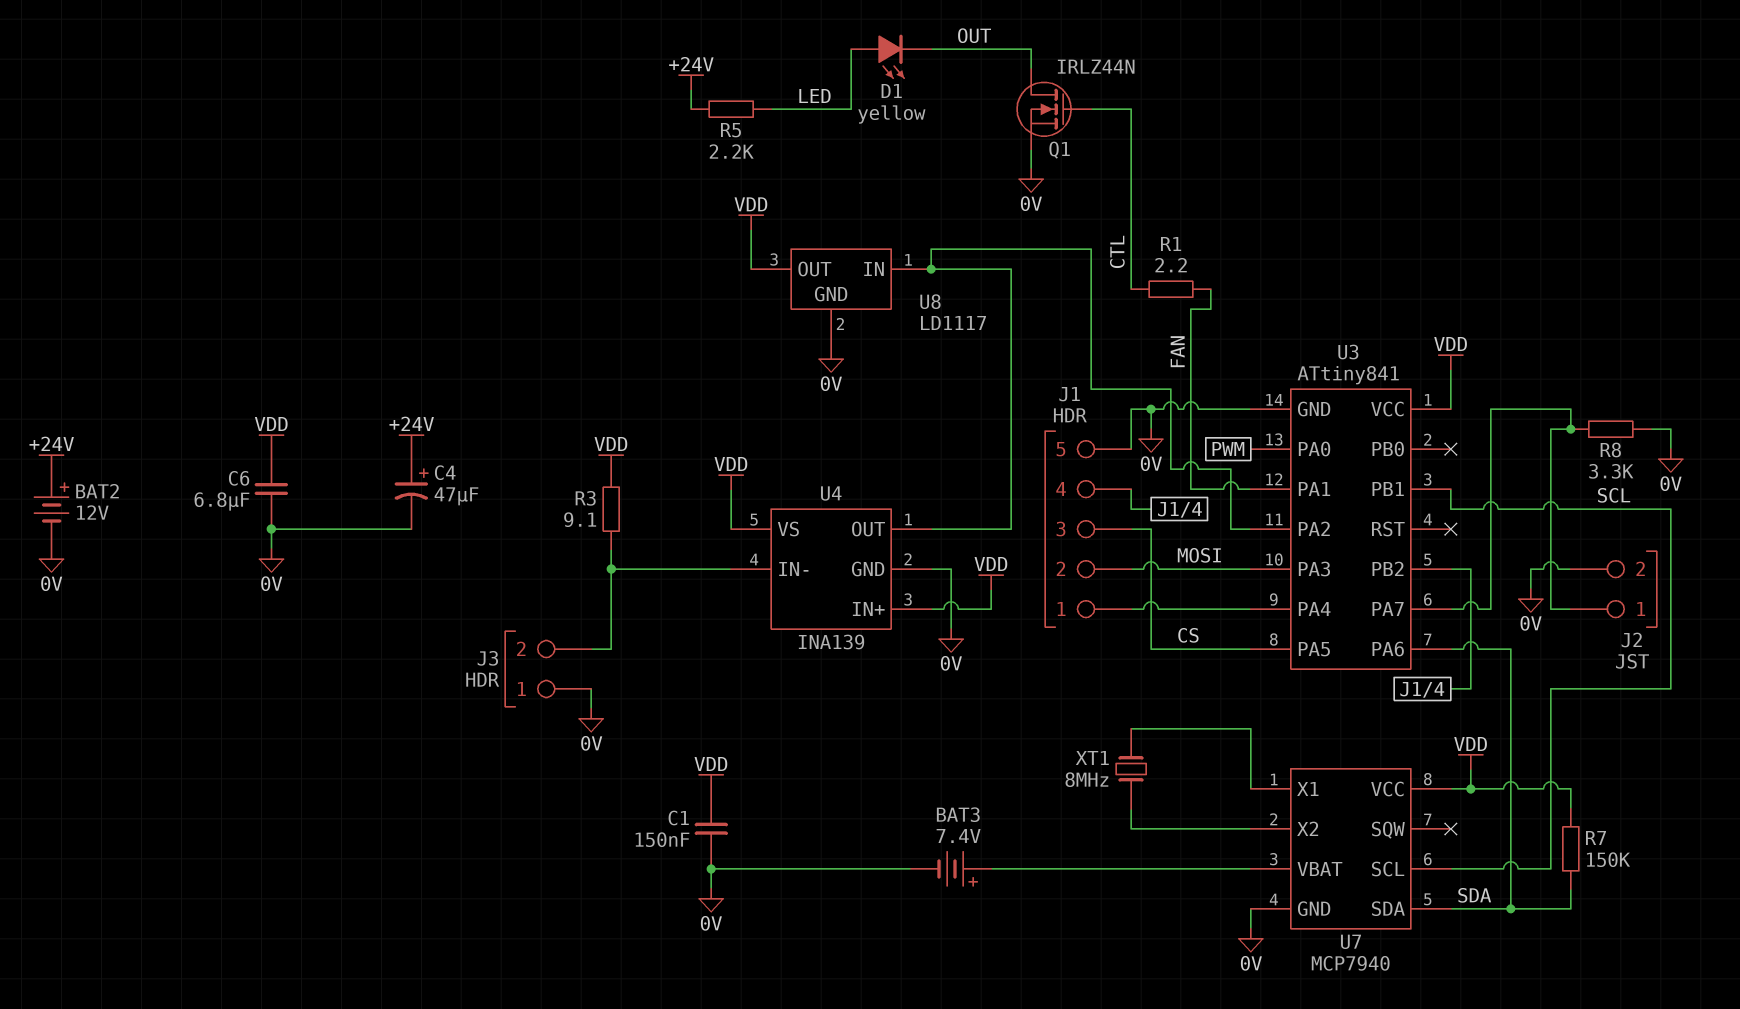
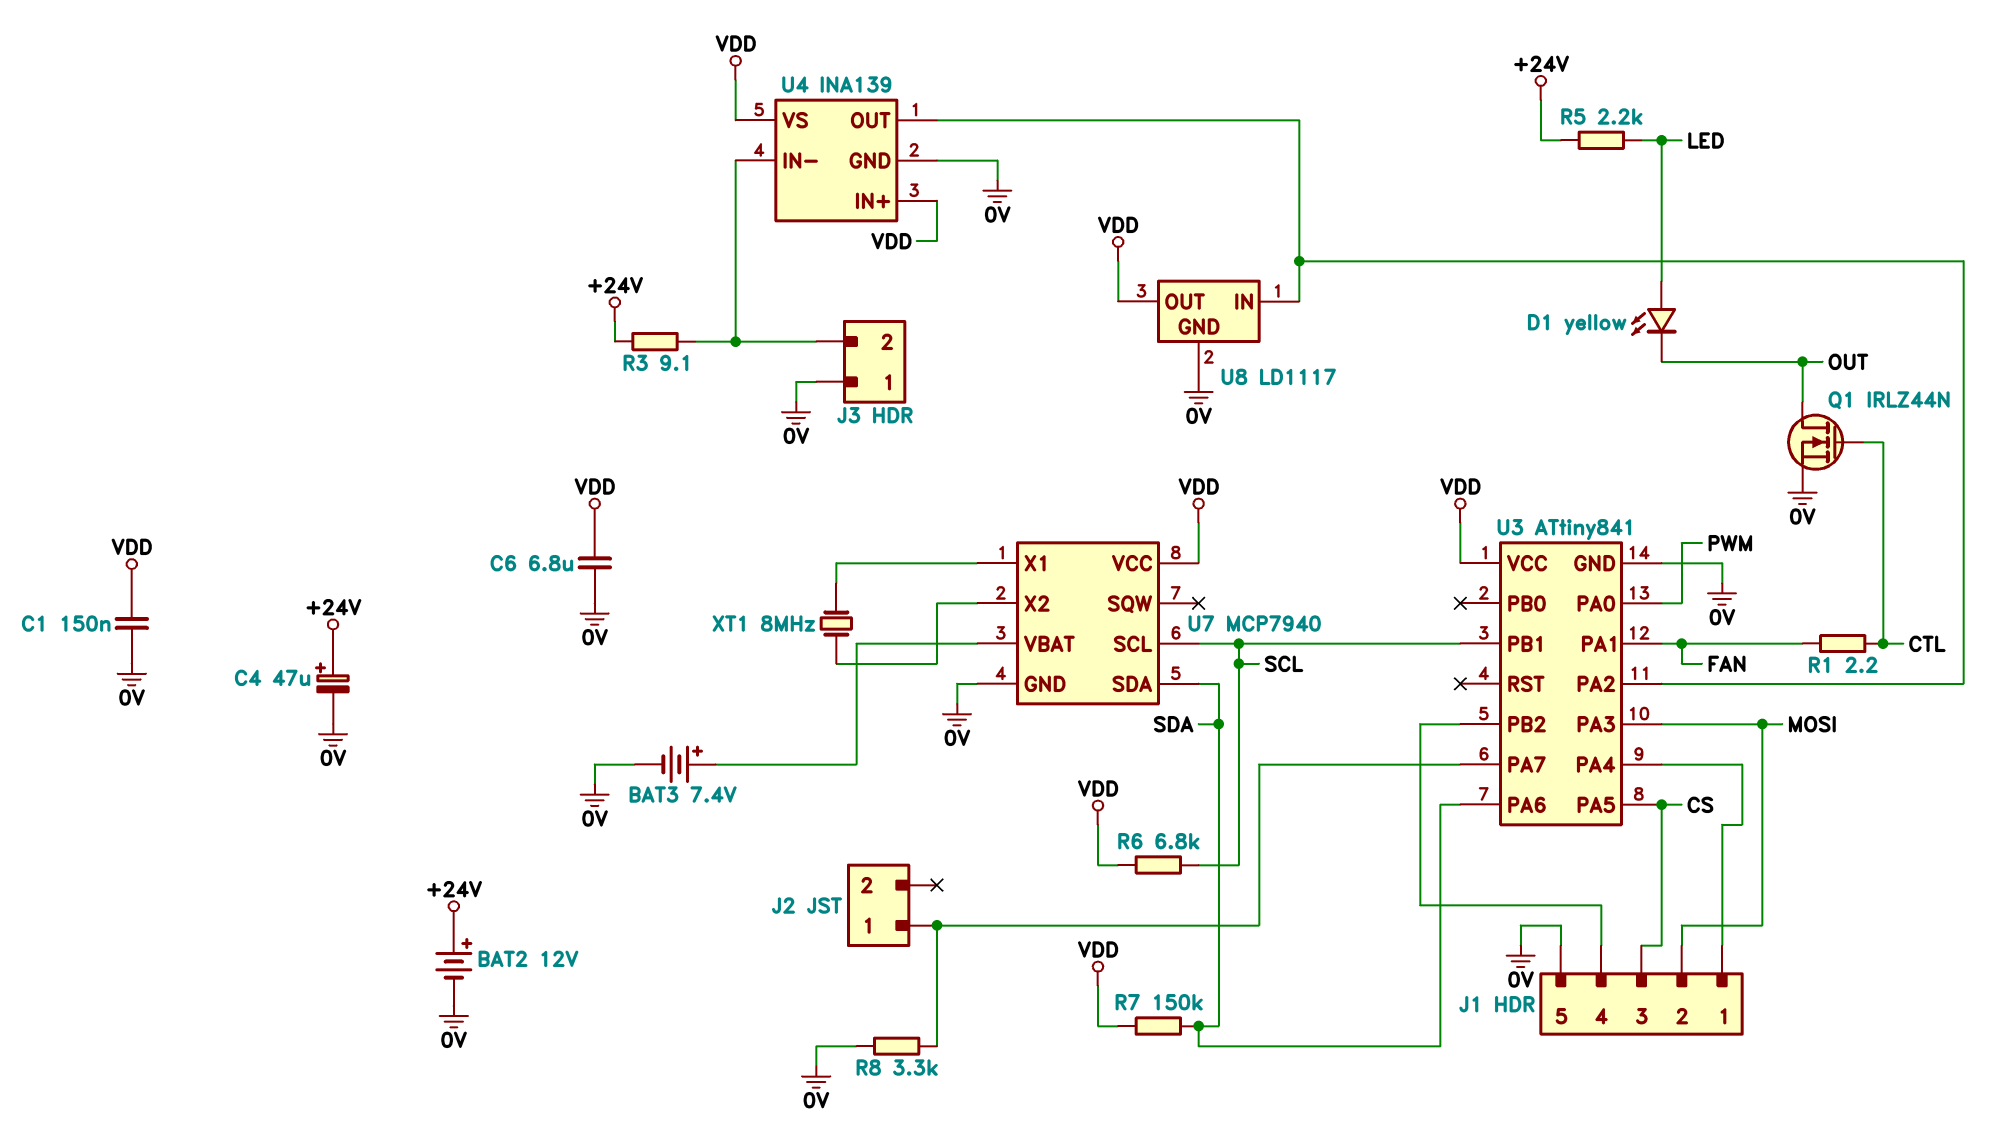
J2 pin 2: 0V -> none
R3: 9.1 (J3/2, VDD) -> 9.1 (+24V, J3/2)
R6: none -> 6.8k (SCL, VDD)

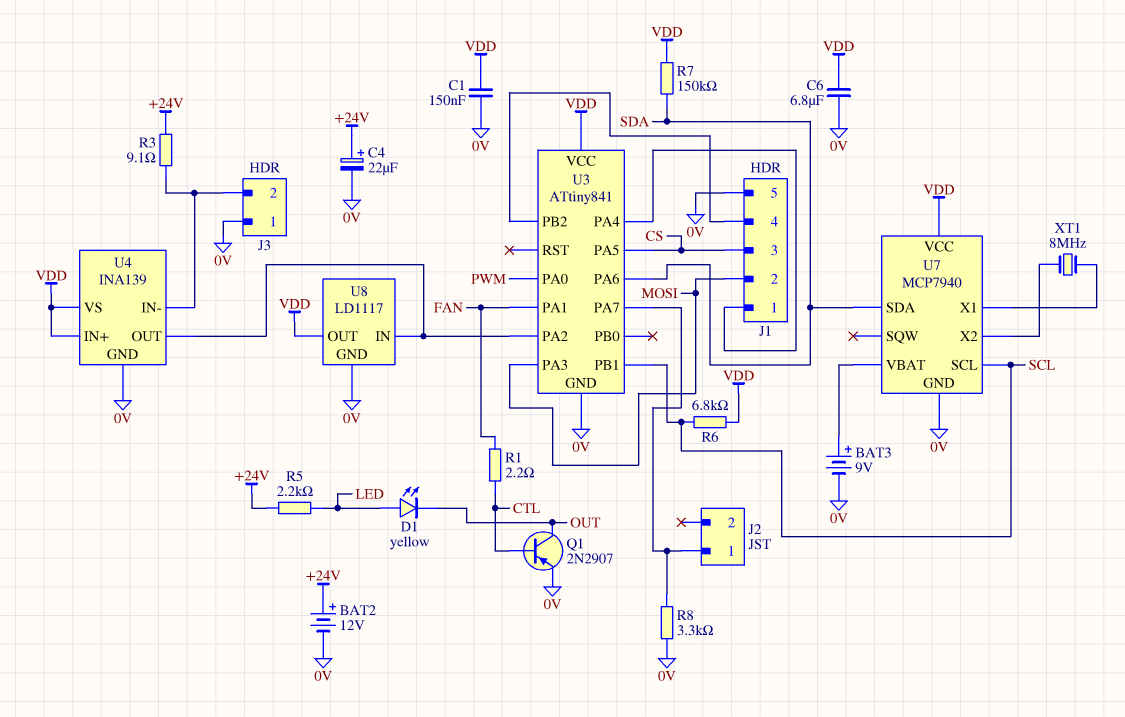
BAT3: 7.4V (plus U7/VBAT, minus 0V) -> 9V (plus U7/VBAT, minus 0V)
C4: 47uF (plus +24V, minus 0V) -> 22uF (plus +24V, minus 0V)
Q1: NMOS IRLZ44N (G CTL, D OUT, S 0V) -> PNP 2N2907 (B CTL, C OUT, E 0V)

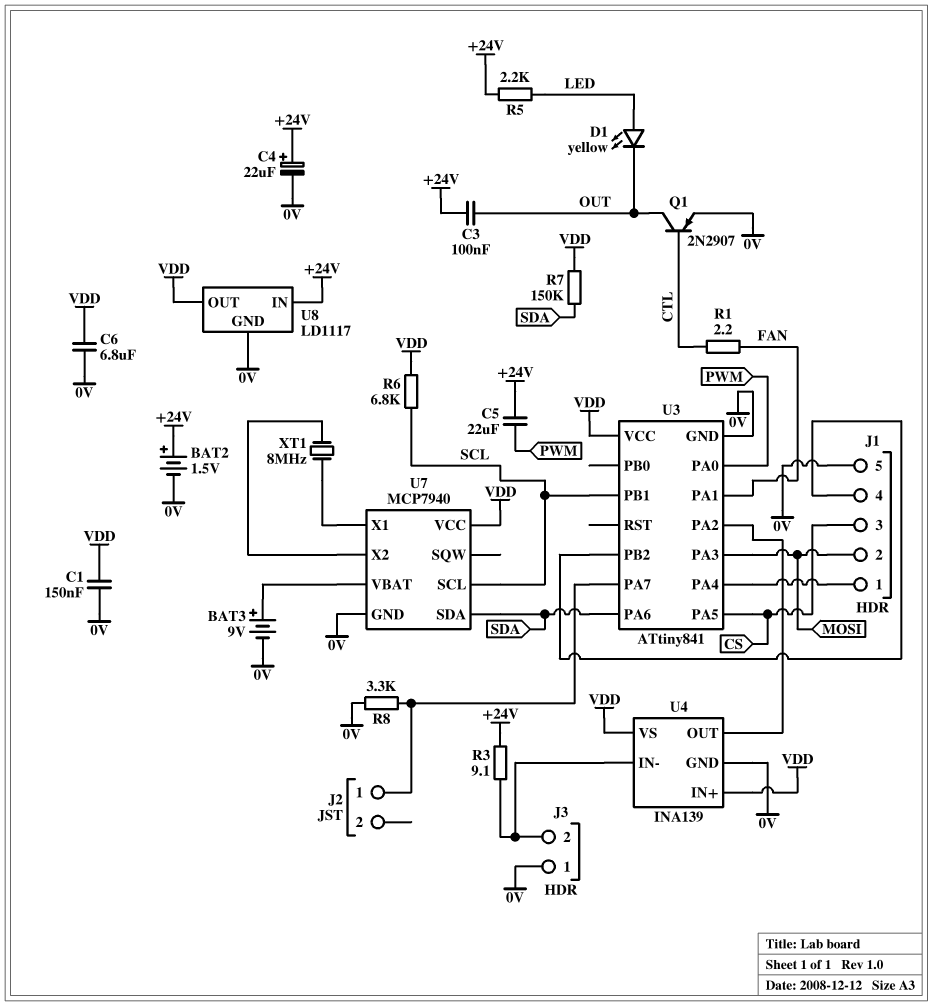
BAT2: 12V (plus +24V, minus 0V) -> 1.5V (plus +24V, minus 0V)
C3: none -> 100nF (+24V, OUT)
C5: none -> 22uF (+24V, PWM)
U8 pin IN: U3/PA2 -> +24V

